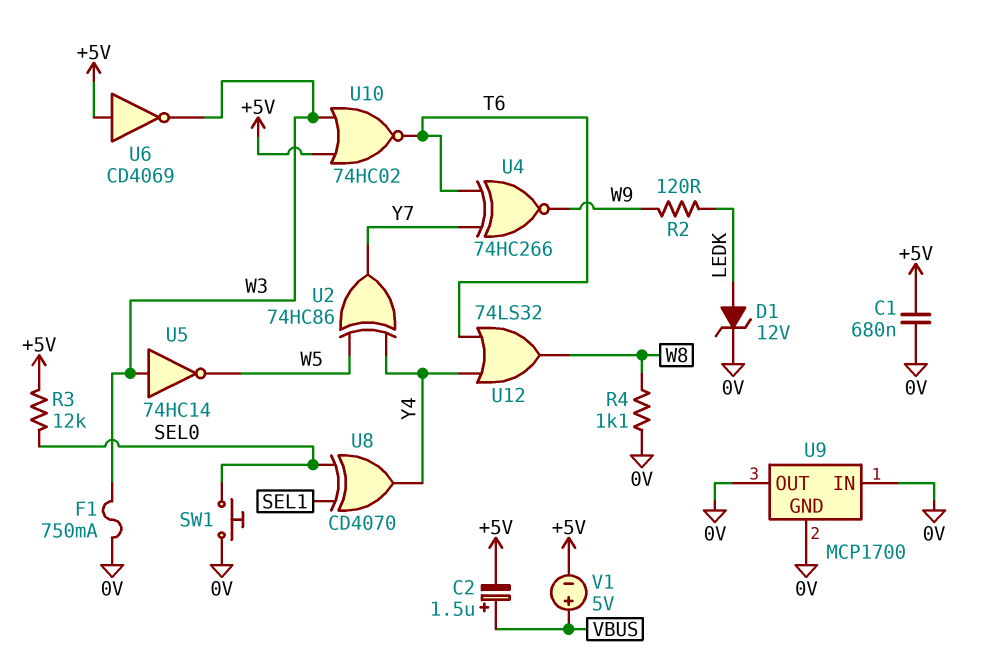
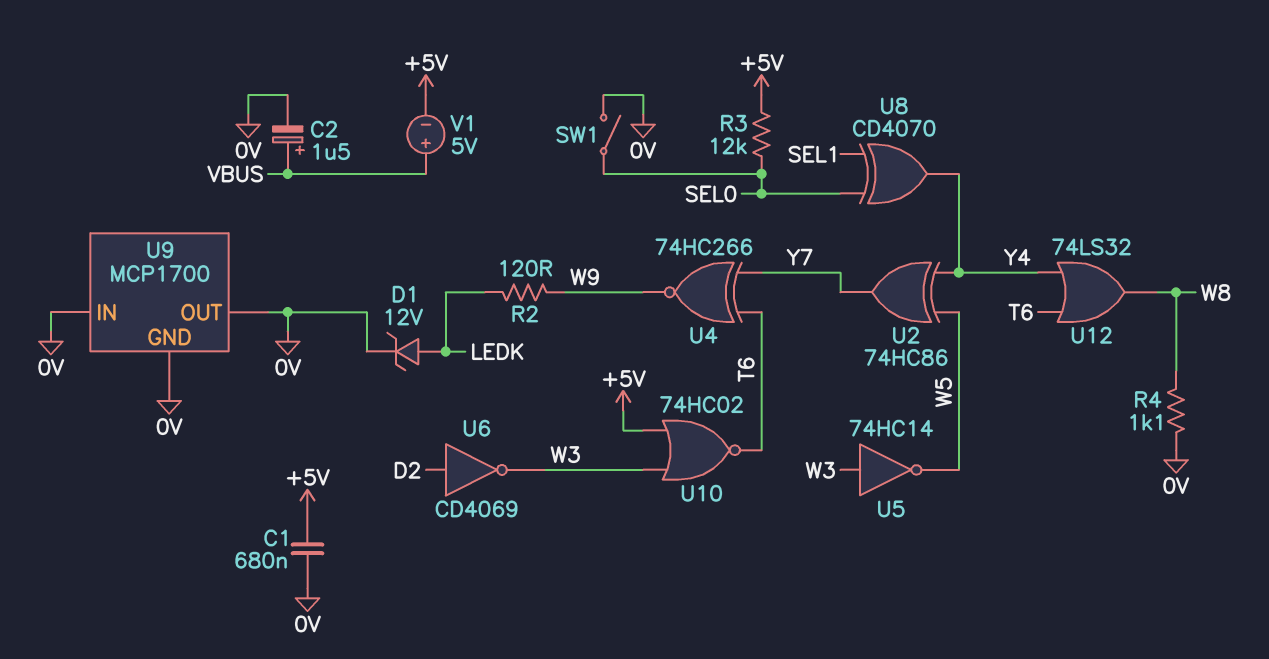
C2: 1.5uF (plus VBUS, minus +5V) -> 1.5uF (plus VBUS, minus 0V)
F1: 750mA (0V, W3) -> none
SW1: button (0V, SEL0) -> switch (0V, SEL0)
U6: NOT CD4069 (in +5V, out W3) -> NOT CD4069 (in D2, out W3)

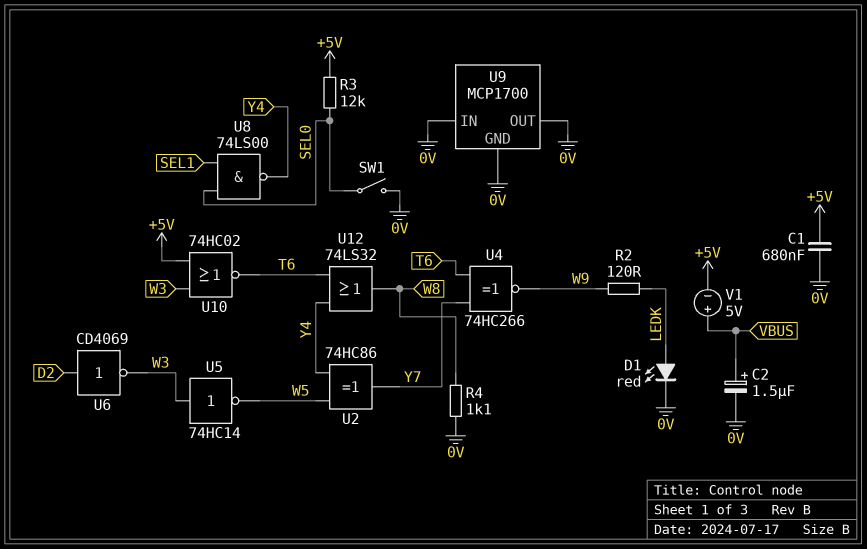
D1: zener 12V (A LEDK, K 0V) -> LED red (A LEDK, K 0V)
U8: XOR CD4070 (in SEL0, in SEL1, out Y4) -> NAND 74LS00 (in SEL0, in SEL1, out Y4)

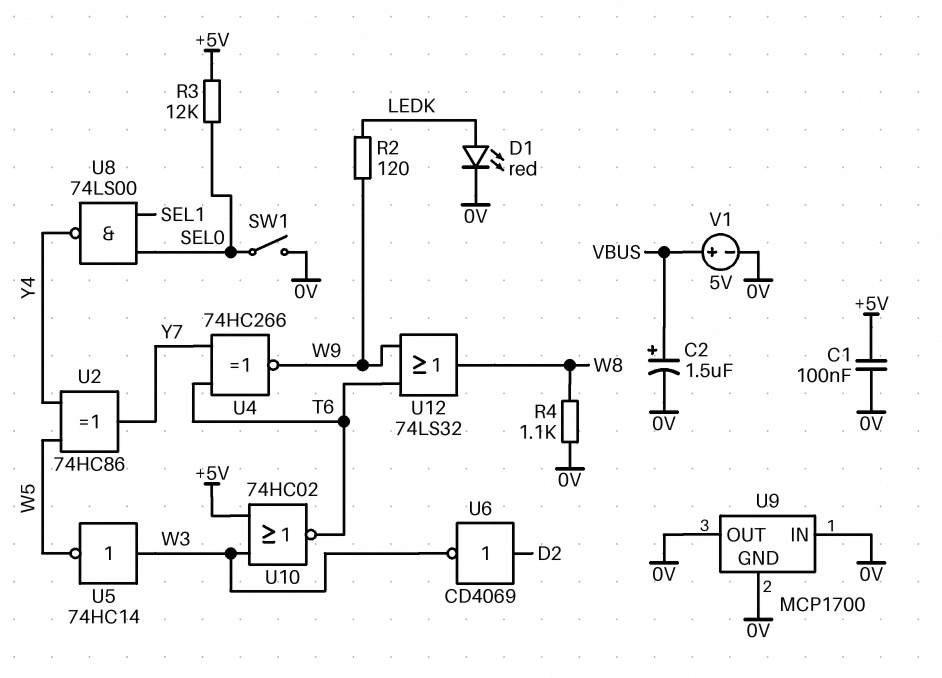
C1: 680nF (+5V, 0V) -> 100nF (+5V, 0V)
U12: OR 74LS32 (in T6, in Y4, out W8) -> OR 74LS32 (in T6, in W9, out W8)
V1: 5V (plus VBUS, minus +5V) -> 5V (plus VBUS, minus 0V)

